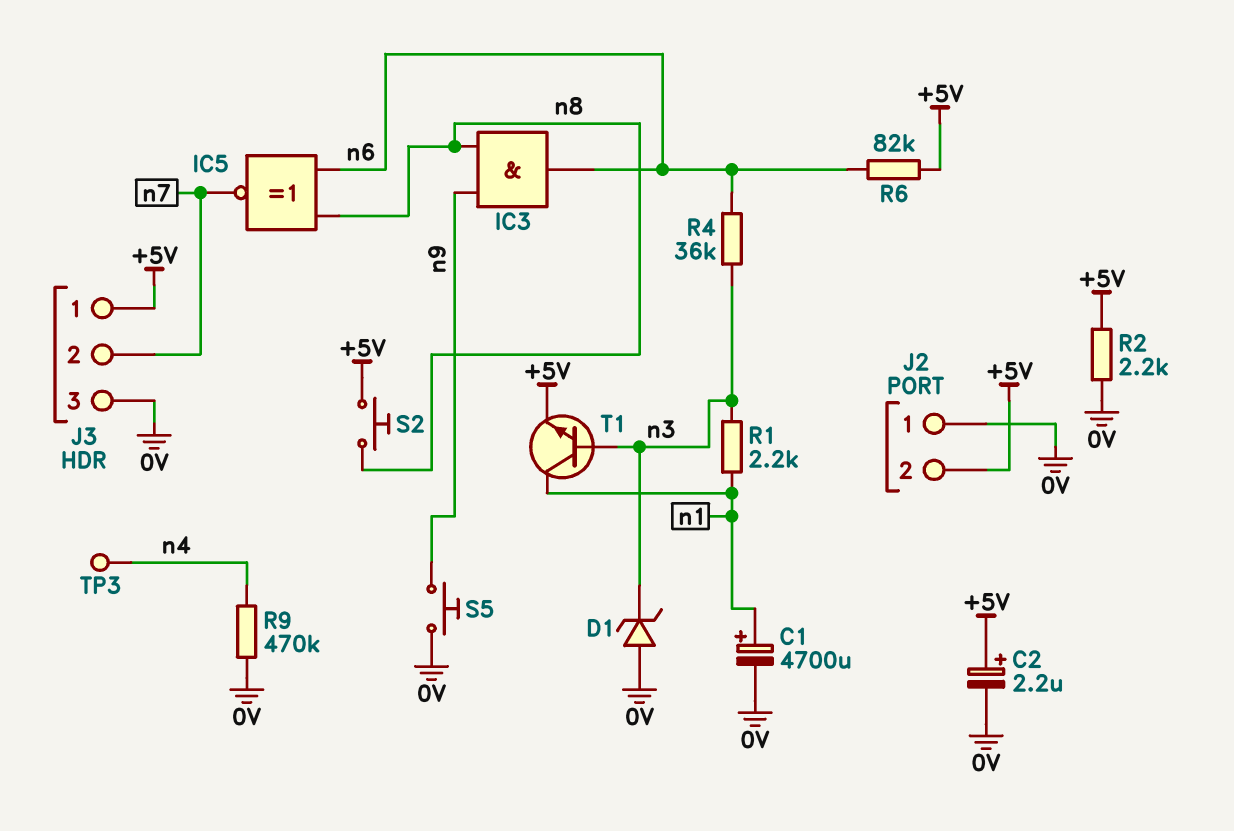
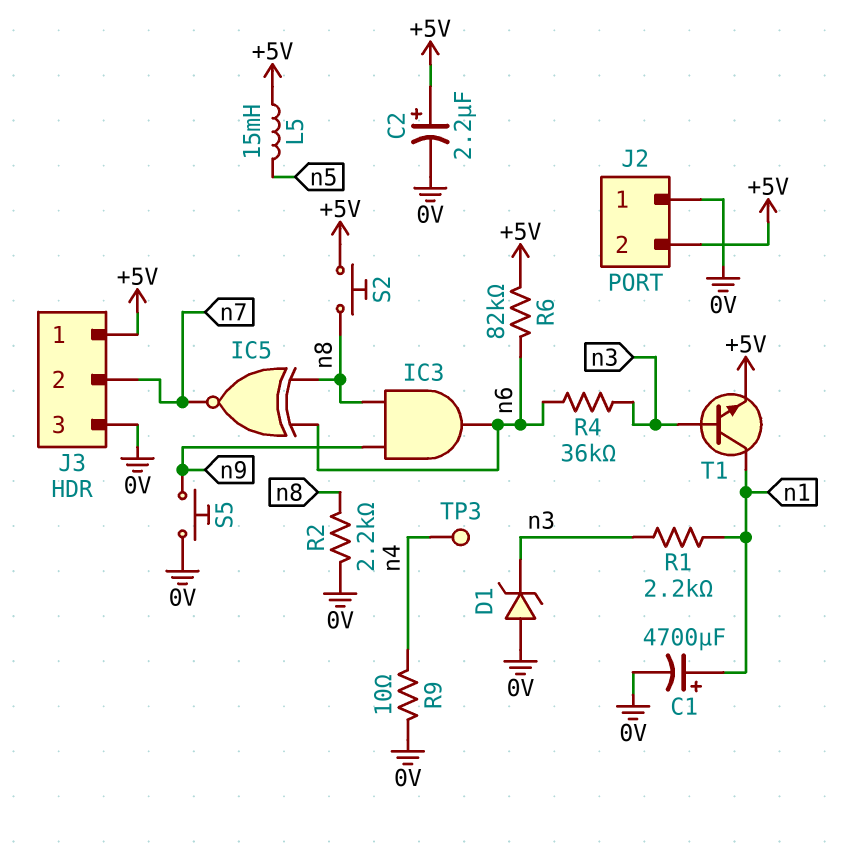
L5: none -> 15mH (+5V, n5)
R2: 2.2k (+5V, 0V) -> 2.2k (0V, n8)
R9: 470k (0V, n4) -> 10 (0V, n4)

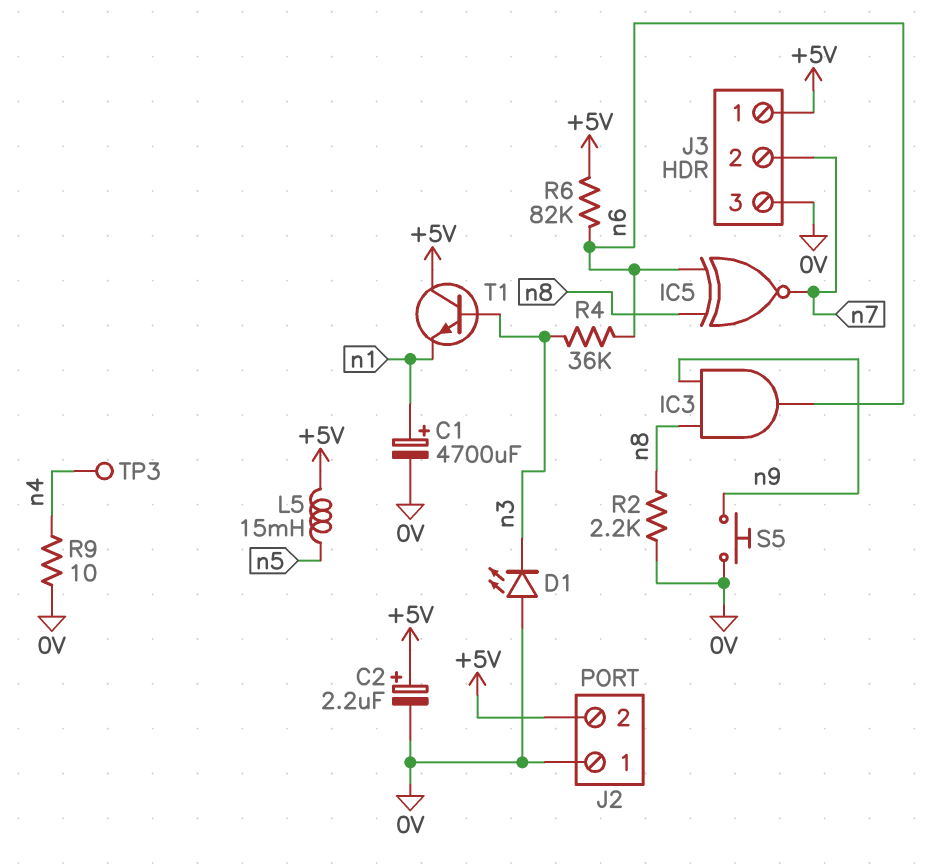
D1: zener (A 0V, K n3) -> LED (A 0V, K n3)
R1: 2.2k (n1, n3) -> none
S2: button (+5V, n8) -> none
T1: NPN (B n3, C n1, E +5V) -> NPN (B n3, C +5V, E n1)

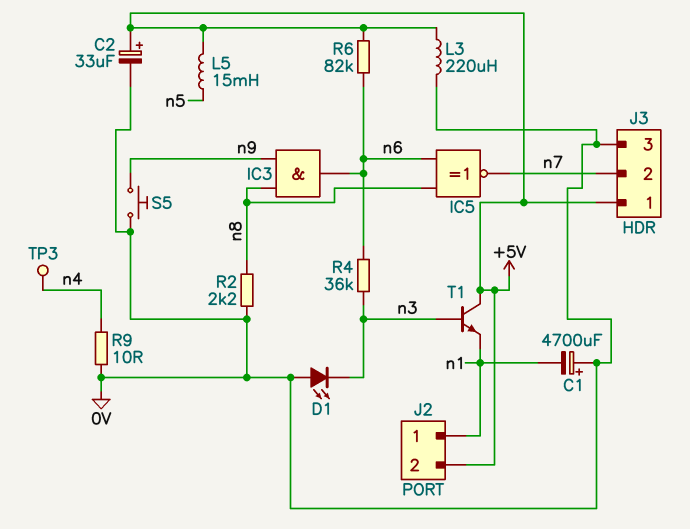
C1: 4700uF (plus n1, minus 0V) -> 4700uF (plus 0V, minus n1)
C2: 2.2uF (plus +5V, minus 0V) -> 33uF (plus +5V, minus 0V)
J2 pin 1: 0V -> n1
L3: none -> 220uH (+5V, 0V)

